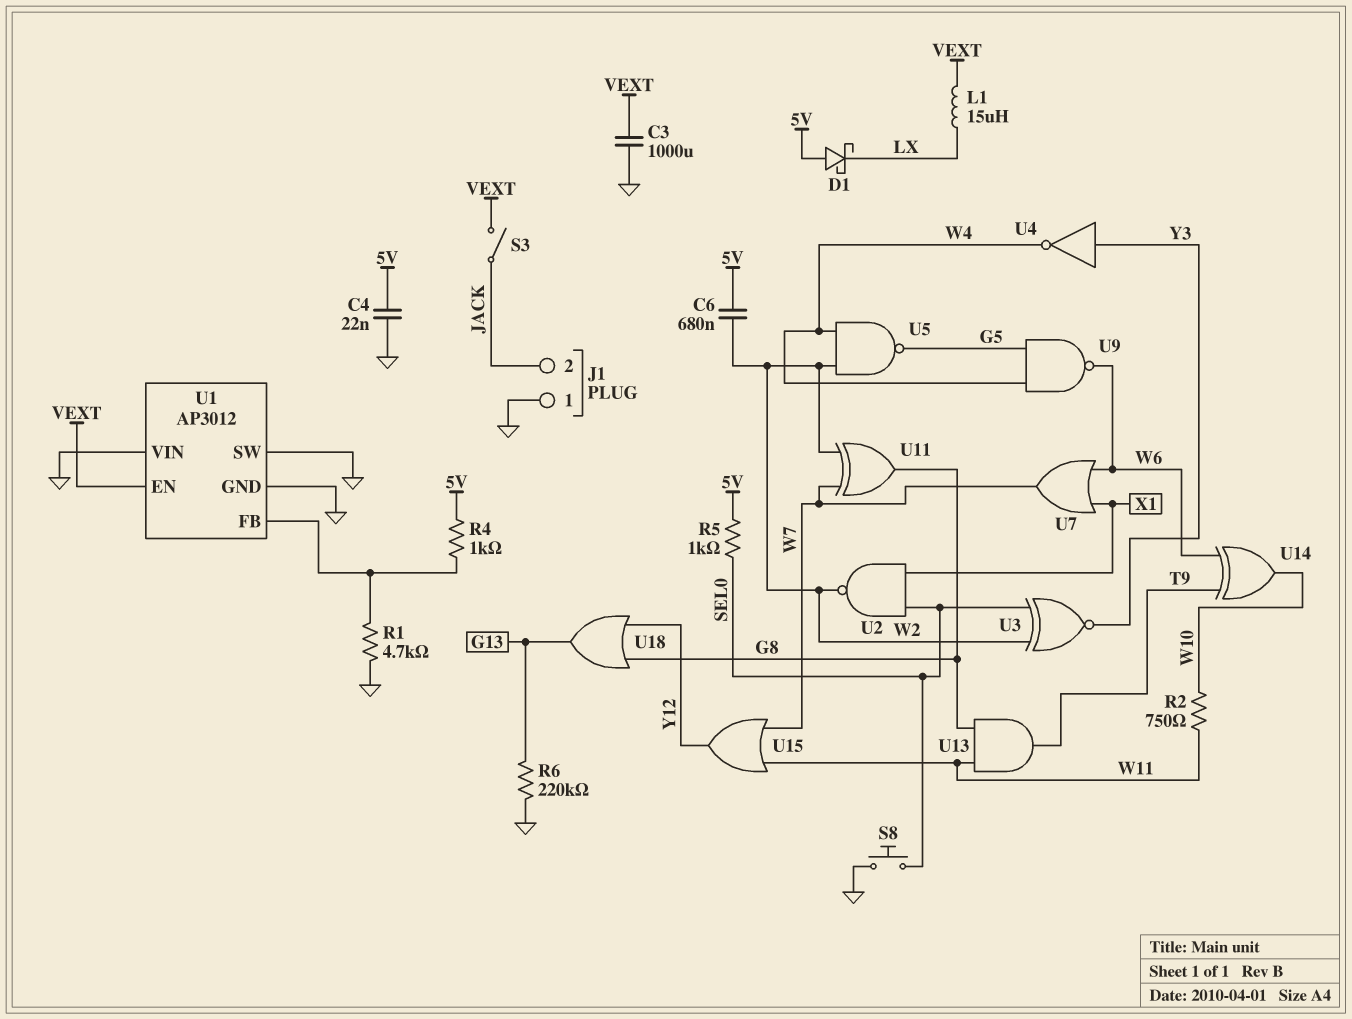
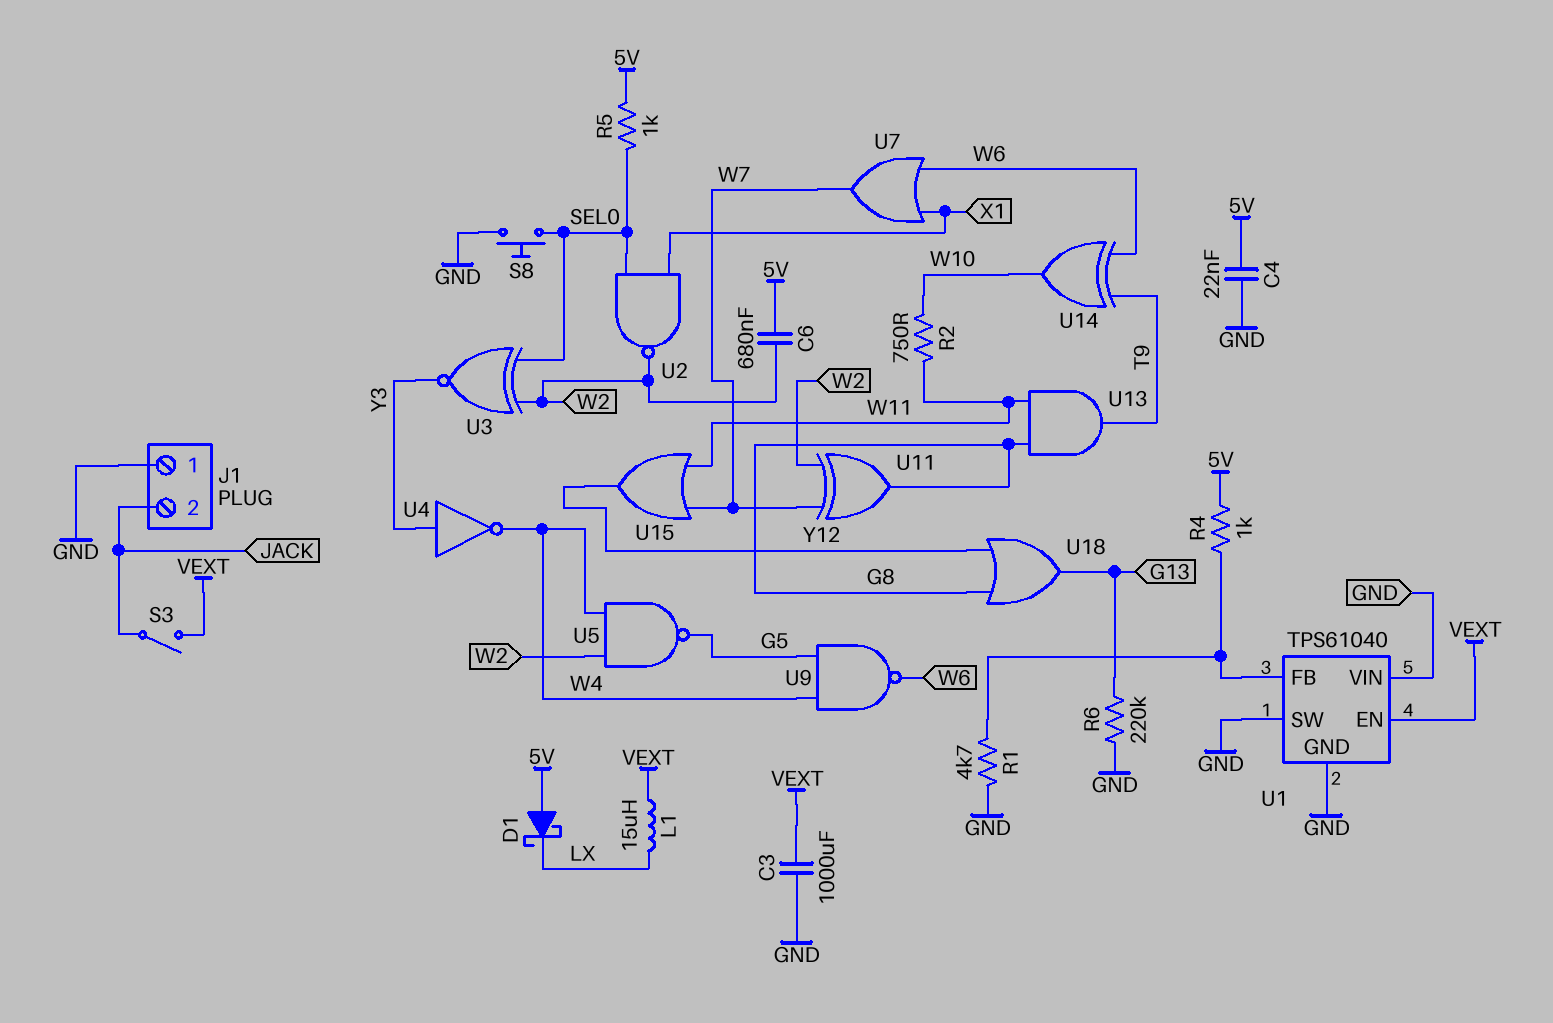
U1: AP3012 -> TPS61040

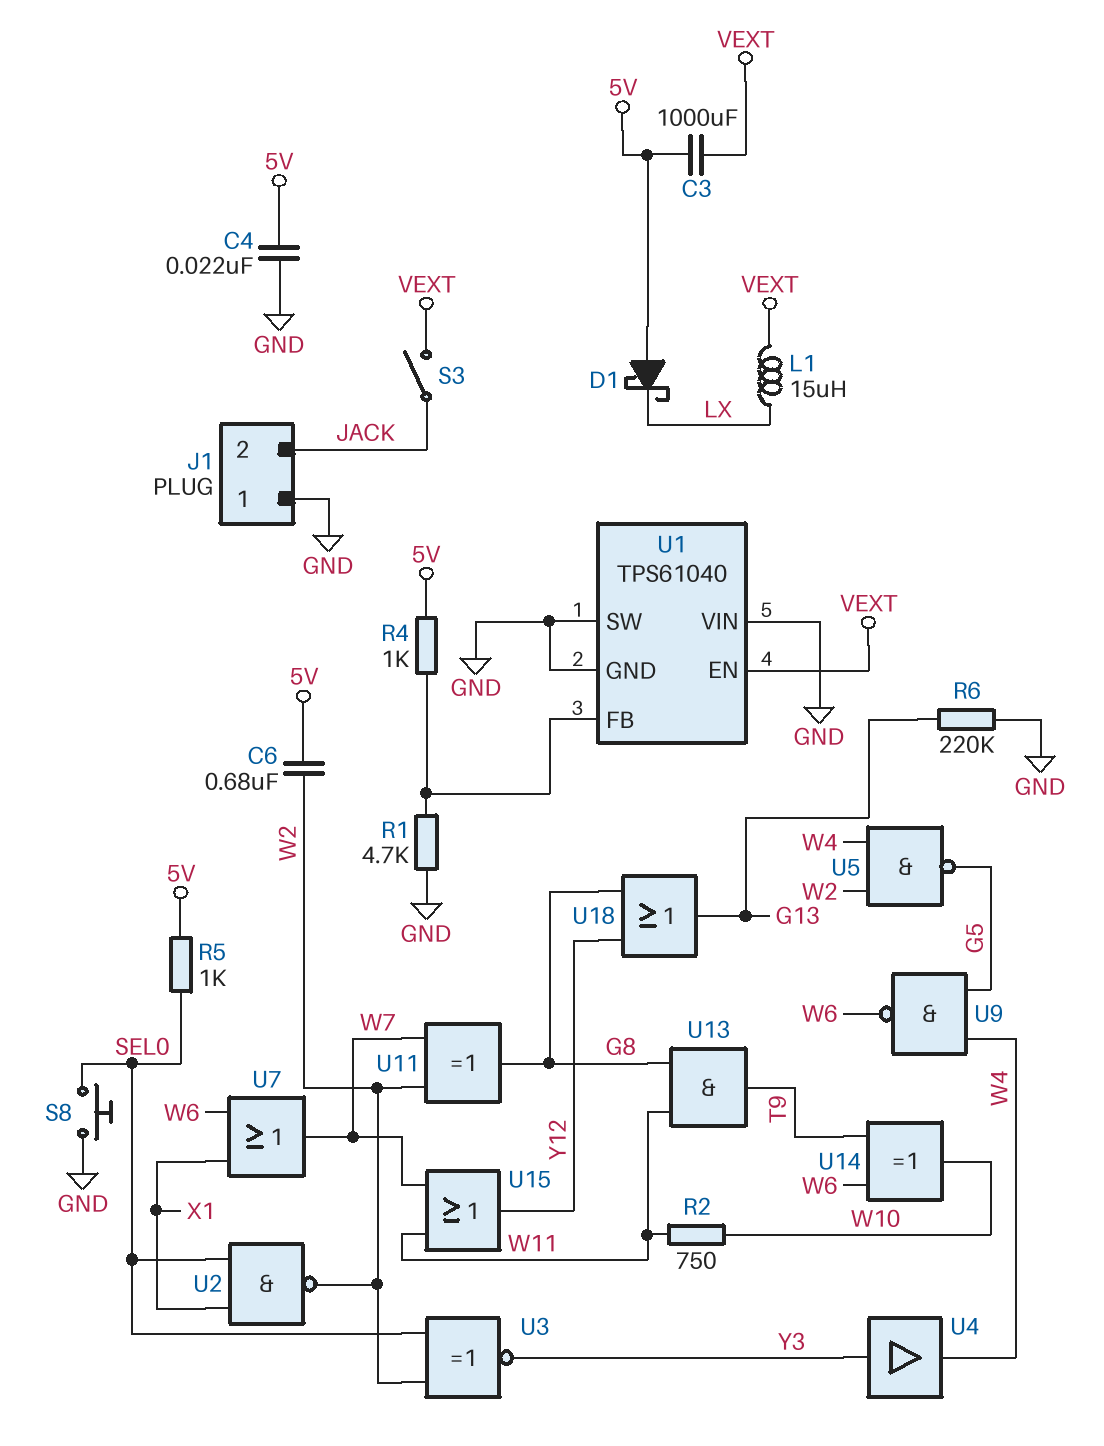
C3: 1000uF (GND, VEXT) -> 1000uF (5V, VEXT)
U4: NOT (in Y3, out W4) -> buffer (in Y3, out W4)

